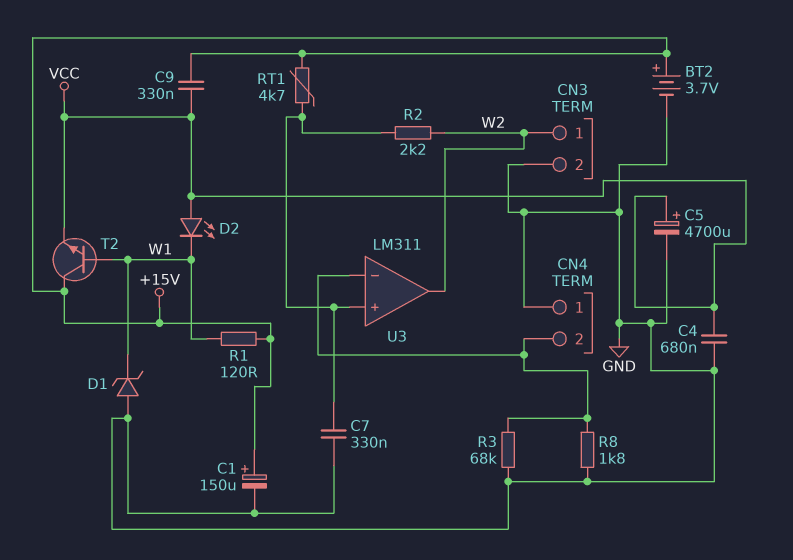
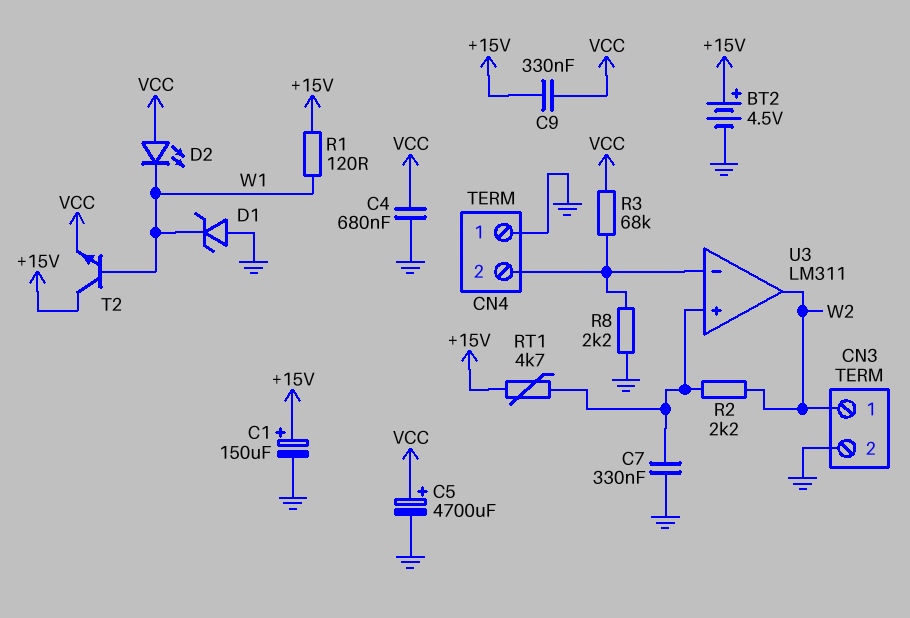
BT2: 3.7V (plus +15V, minus GND) -> 4.5V (plus +15V, minus GND)
R3: 68k (CN4/2, GND) -> 68k (CN4/2, VCC)
R8: 1.8k (CN4/2, GND) -> 2.2k (CN4/2, GND)

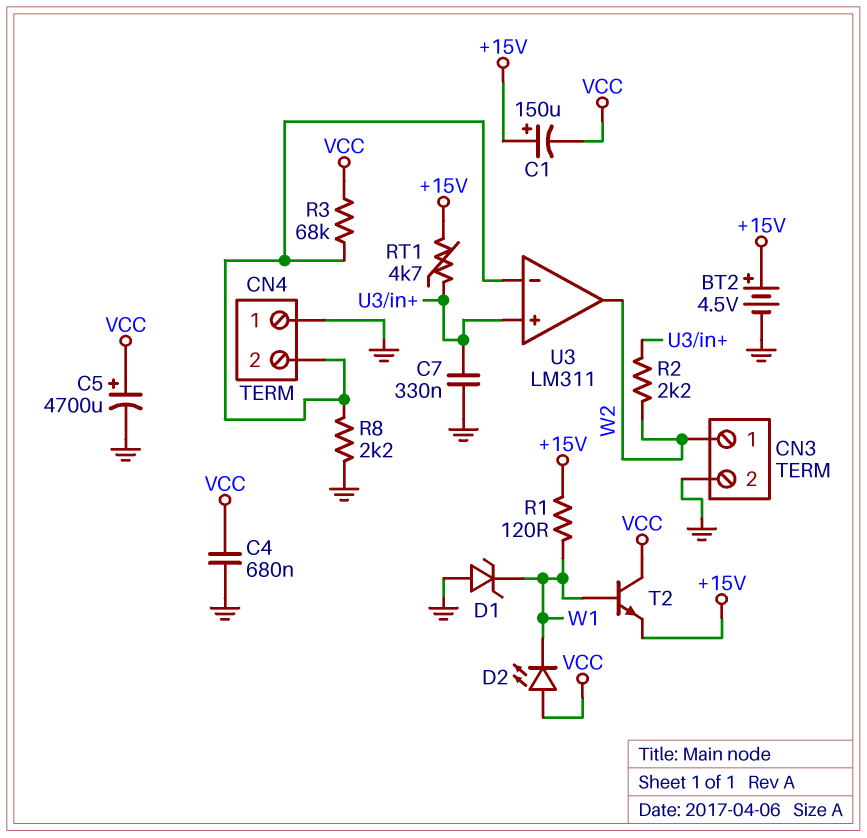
C1: 150uF (plus +15V, minus GND) -> 150uF (plus +15V, minus VCC)
C9: 330nF (+15V, VCC) -> none
T2: NPN (B W1, C +15V, E VCC) -> NPN (B W1, C VCC, E +15V)

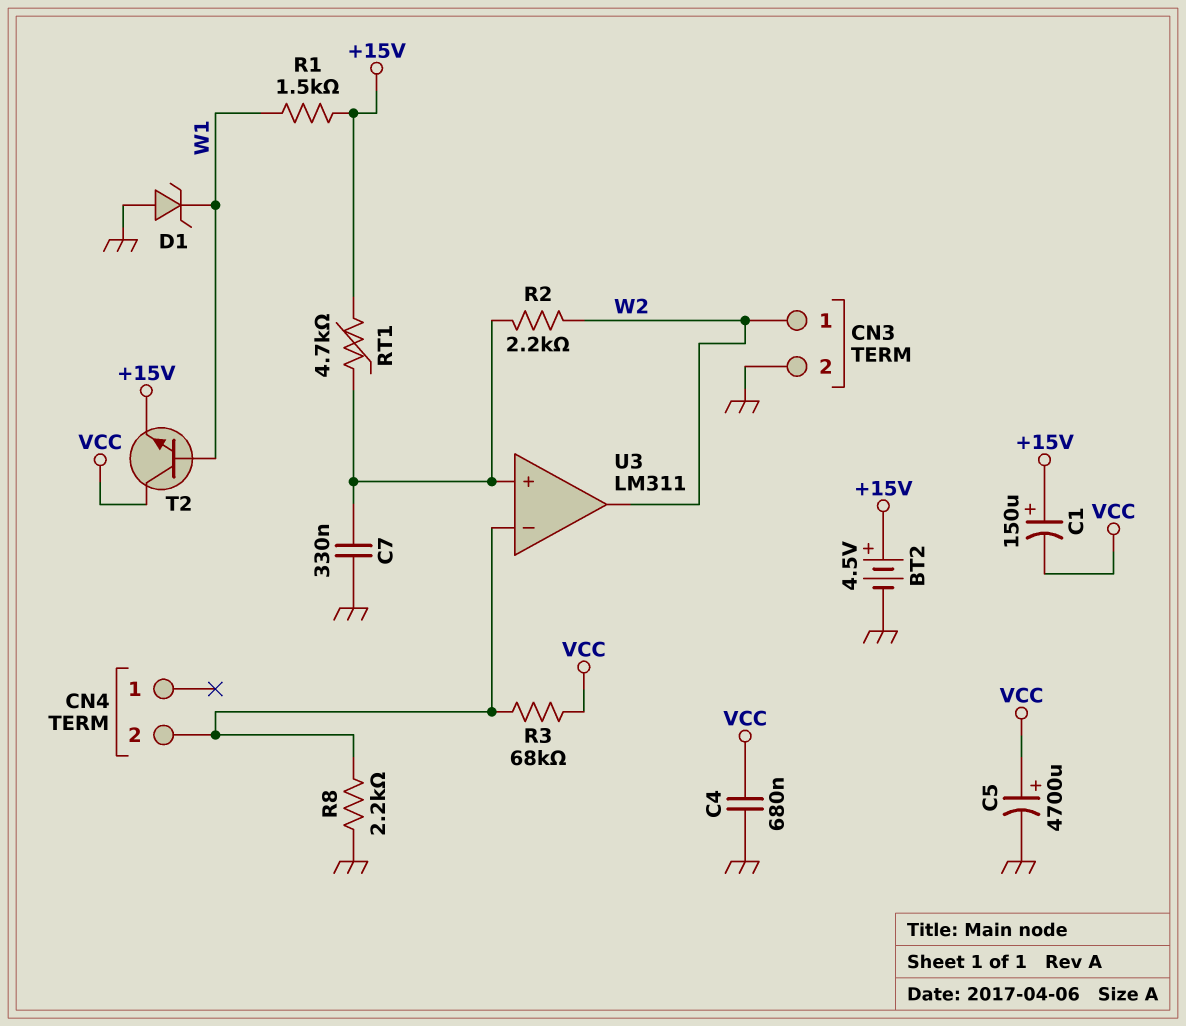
CN4 pin 1: GND -> none
D2: LED (A VCC, K W1) -> none
R1: 120 (+15V, W1) -> 1.5k (+15V, W1)

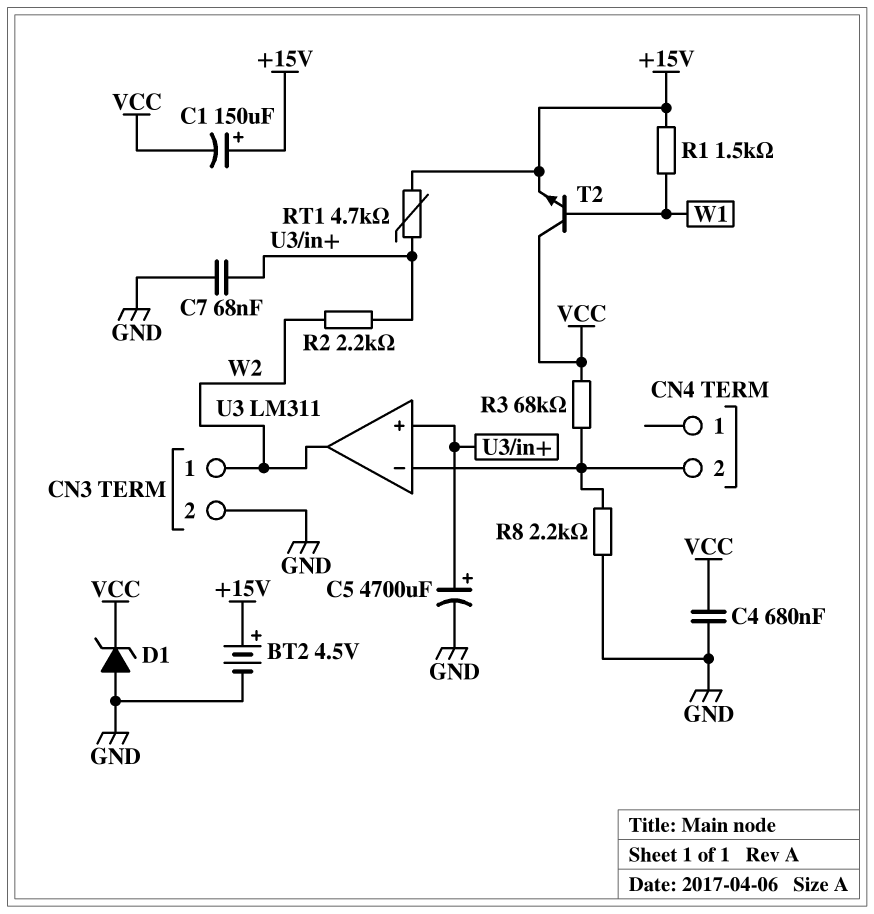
C5: 4700uF (plus VCC, minus GND) -> 4700uF (plus U3/in+, minus GND)
C7: 330nF (GND, U3/in+) -> 68nF (GND, U3/in+)
D1: zener (A GND, K W1) -> zener (A GND, K VCC)

